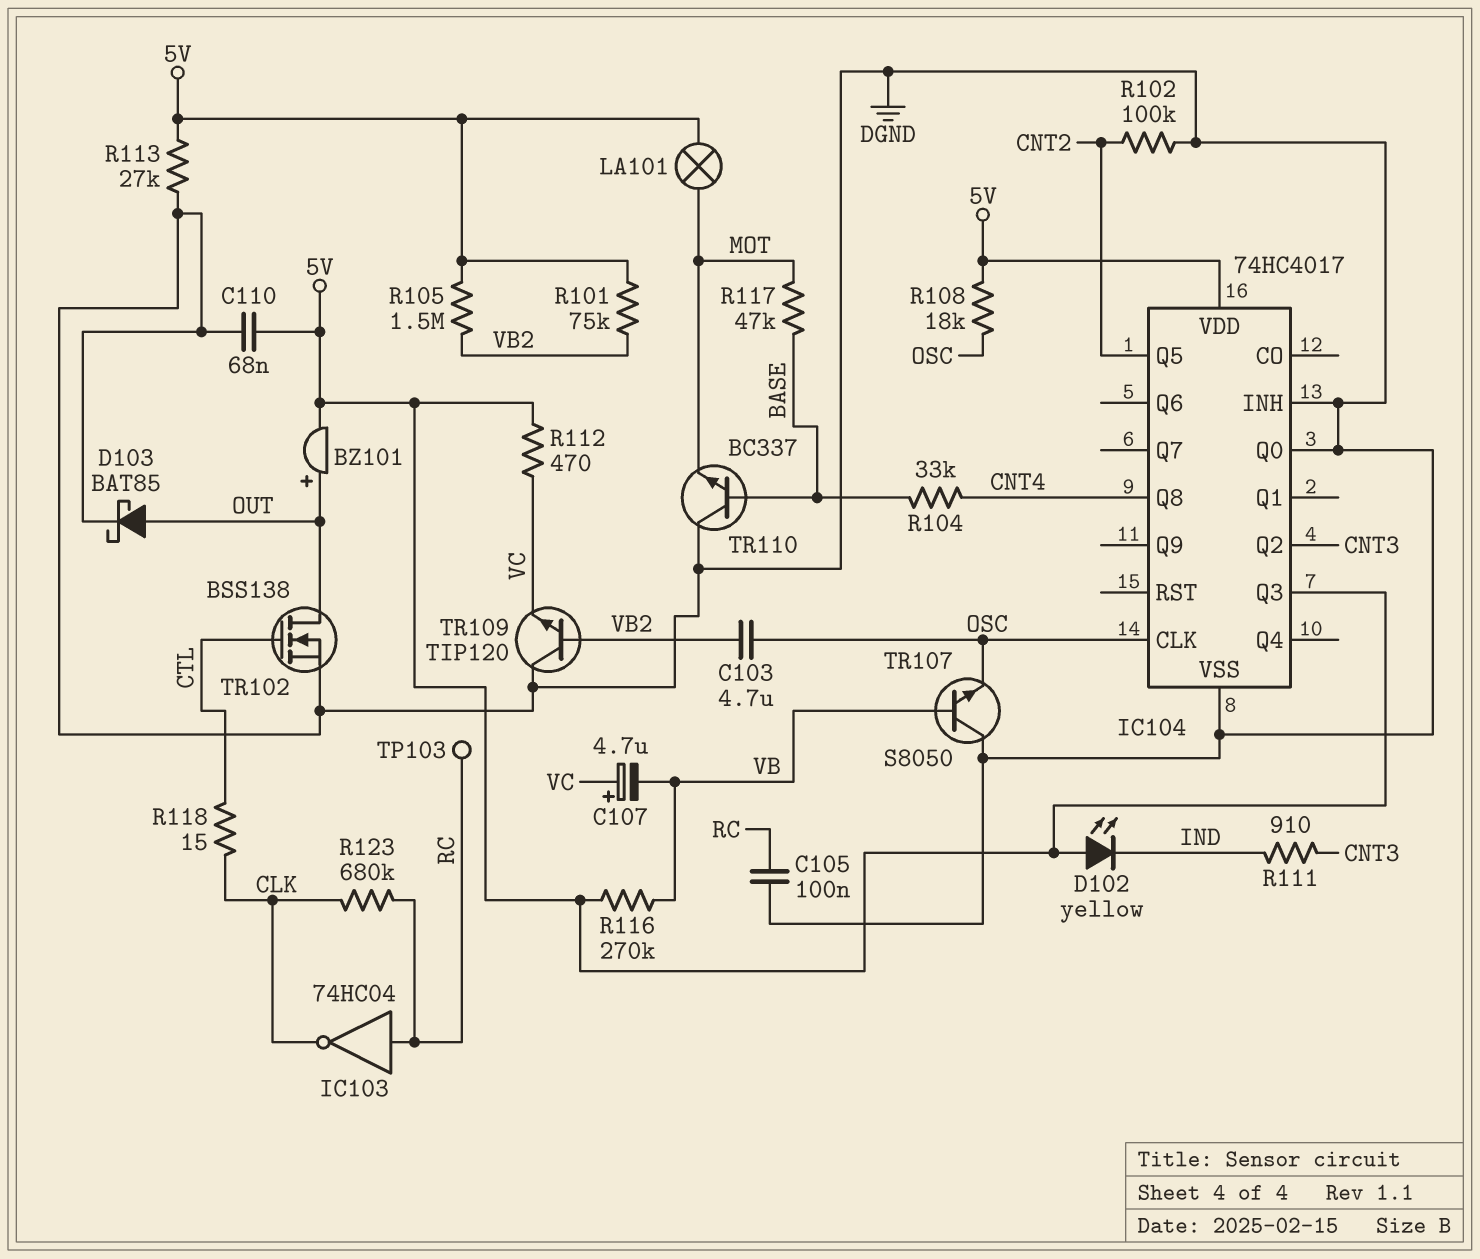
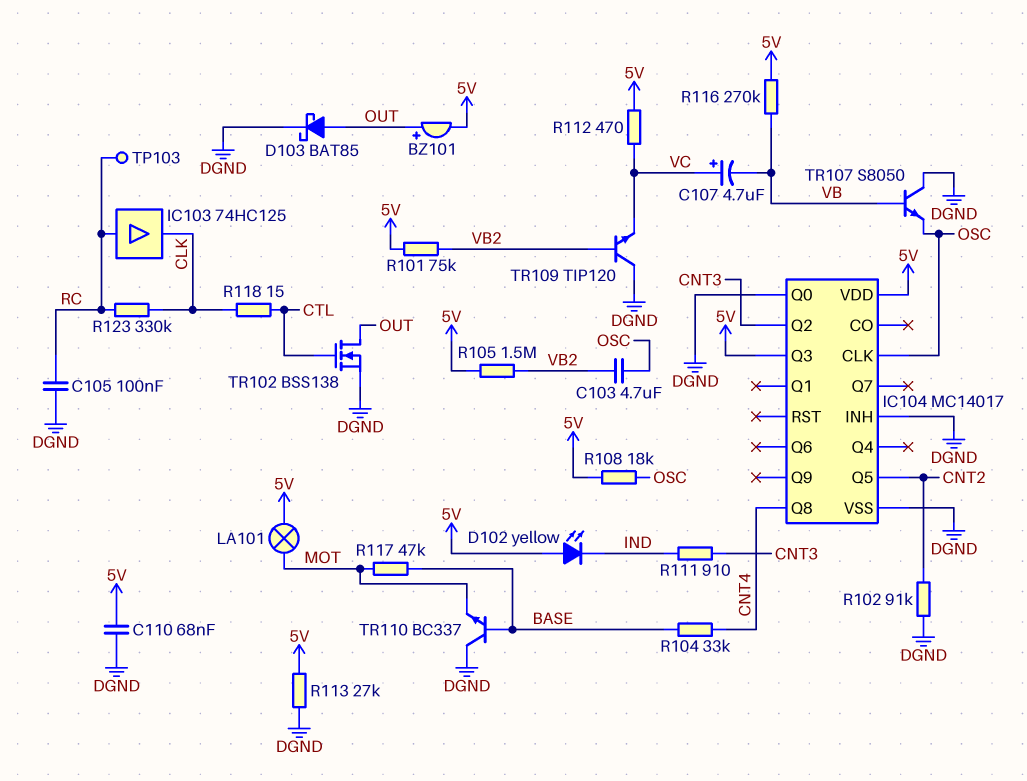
IC103: NOT 74HC04 (in RC, out CLK) -> buffer 74HC125 (in RC, out CLK)
IC104: 74HC4017 -> MC14017
R102: 100k (CNT2, DGND) -> 91k (CNT2, DGND)
R123: 680k (CLK, RC) -> 330k (CLK, RC)

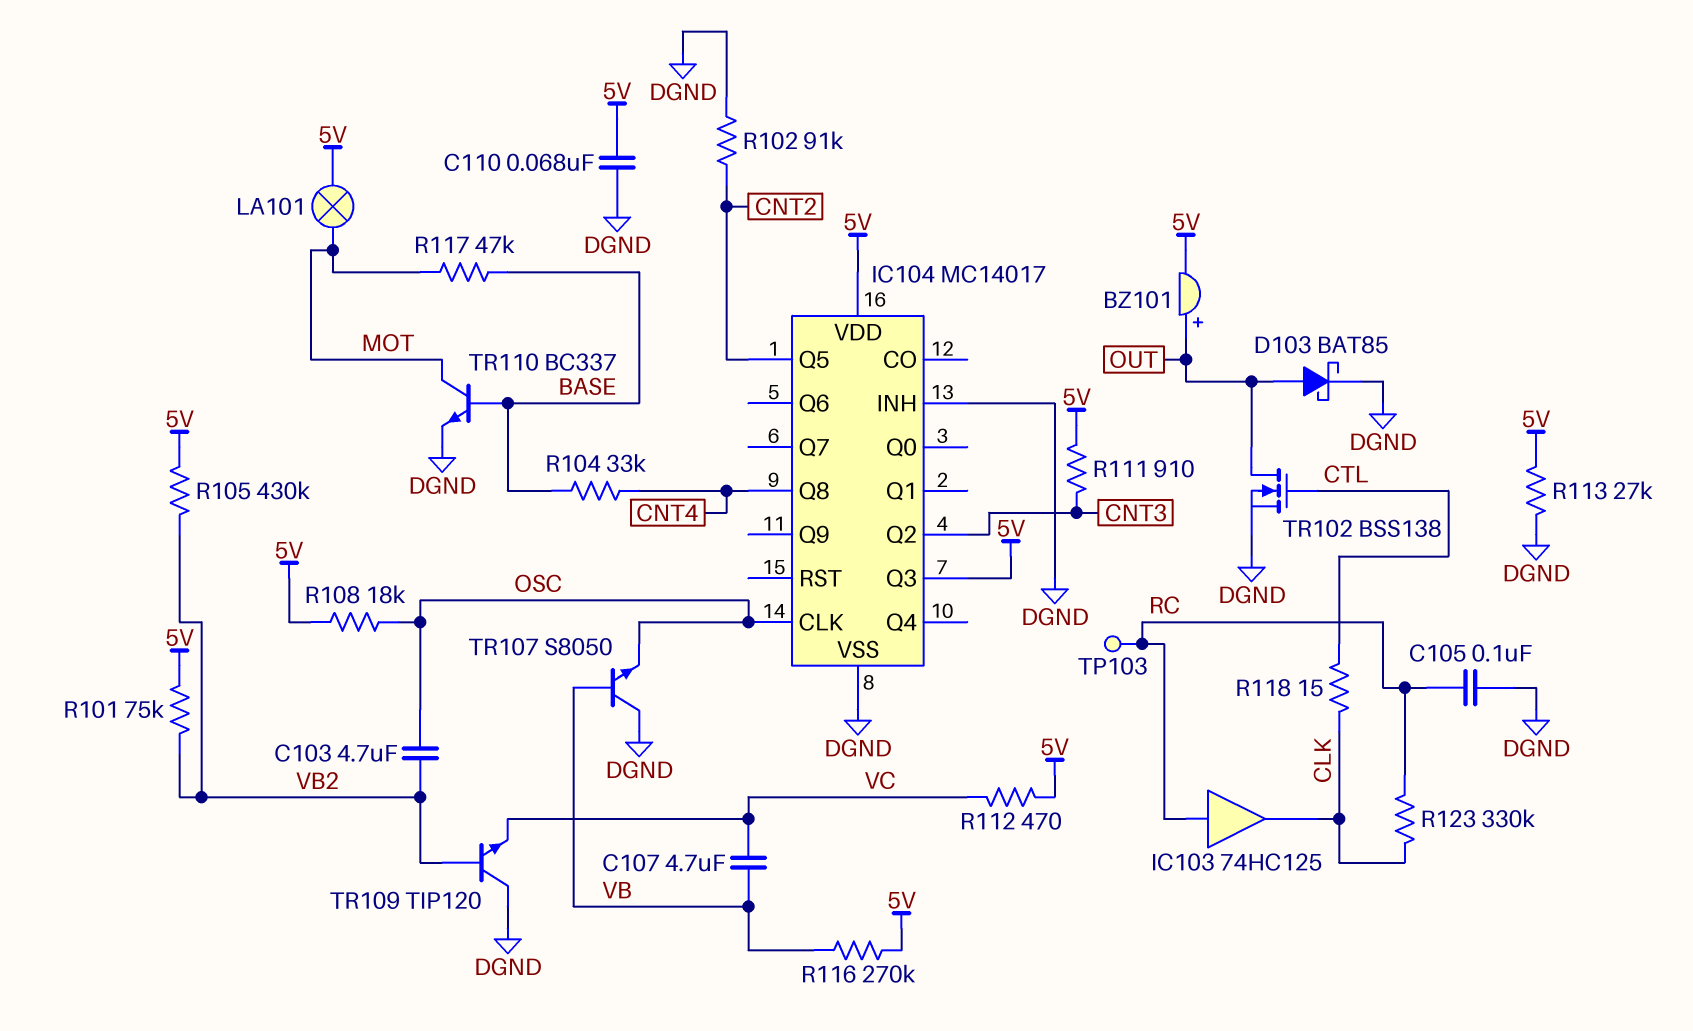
C107: 4.7uF (plus VC, minus VB) -> 4.7uF (VB, VC)
D102: LED yellow (A 5V, K IND) -> none
IC104 pin Q0: DGND -> none
R105: 1.5M (5V, VB2) -> 430k (5V, VB2)
R111: 910 (CNT3, IND) -> 910 (5V, CNT3)
TR110: NPN BC337 (B BASE, C DGND, E MOT) -> NPN BC337 (B BASE, C MOT, E DGND)

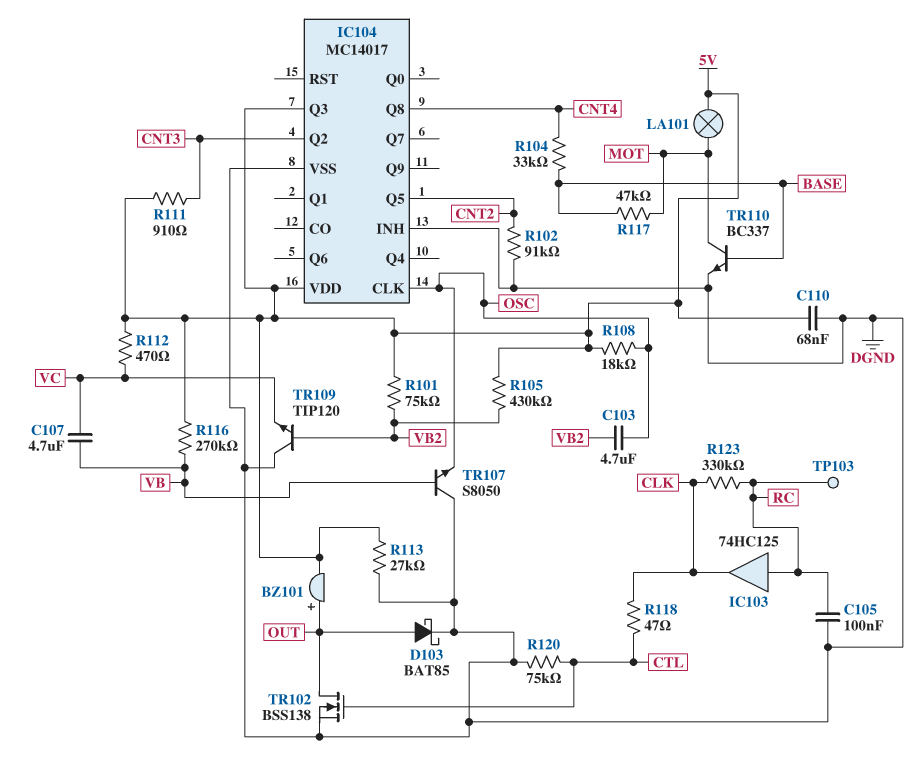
R118: 15 (CLK, CTL) -> 47 (CLK, CTL)
R120: none -> 75k (CTL, DGND)

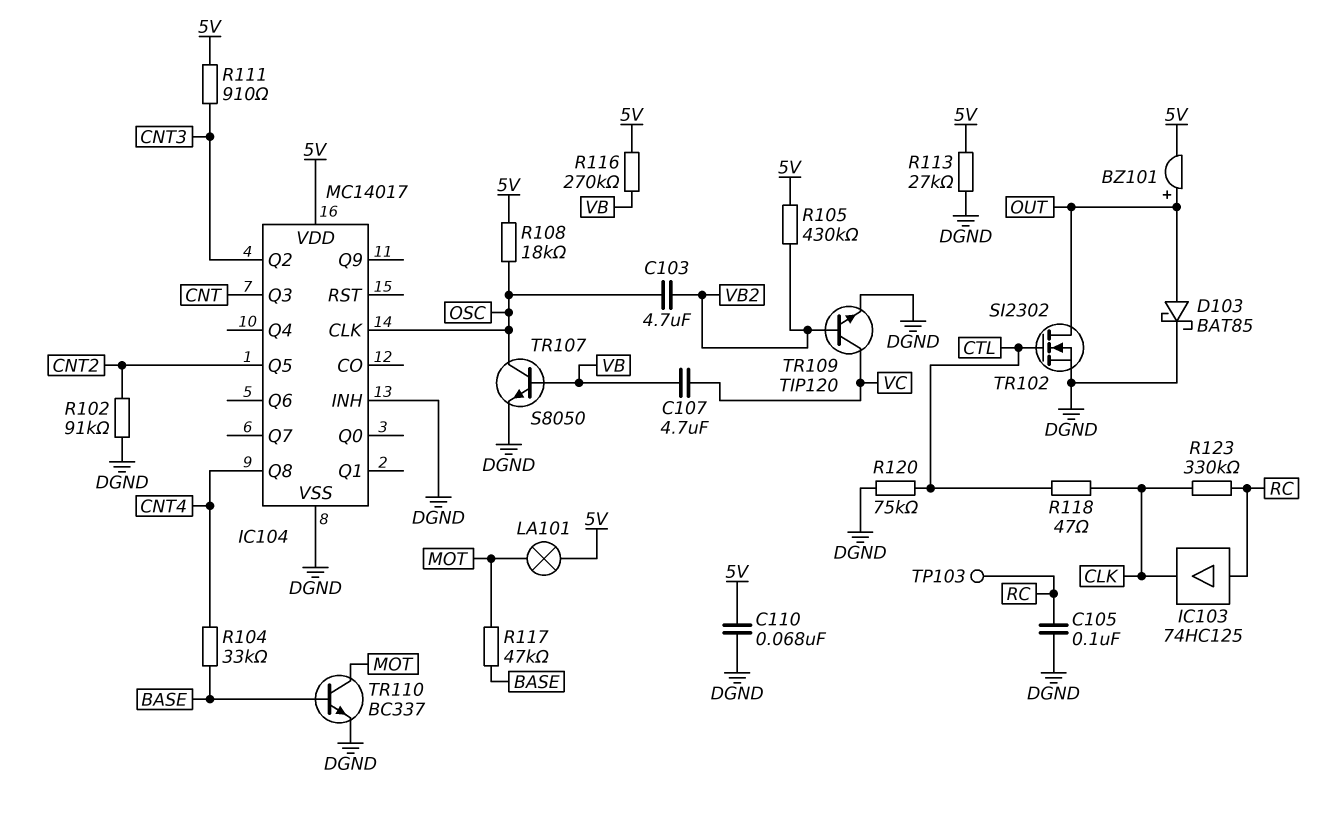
IC104 pin Q3: 5V -> CNT
R101: 75k (5V, VB2) -> none
R112: 470 (5V, VC) -> none
TR102: NMOS BSS138 (G CTL, D OUT, S DGND) -> NMOS SI2302 (G CTL, D OUT, S DGND)
TR107: NPN S8050 (B VB, C DGND, E OSC) -> NPN S8050 (B VB, C OSC, E DGND)
TR109: NPN TIP120 (B VB2, C DGND, E VC) -> NPN TIP120 (B VB2, C VC, E DGND)

